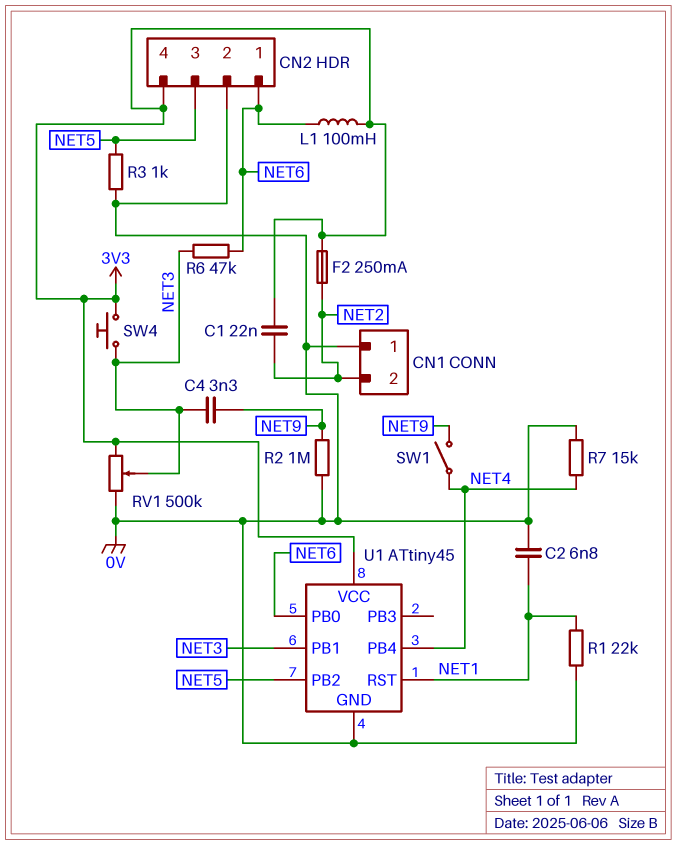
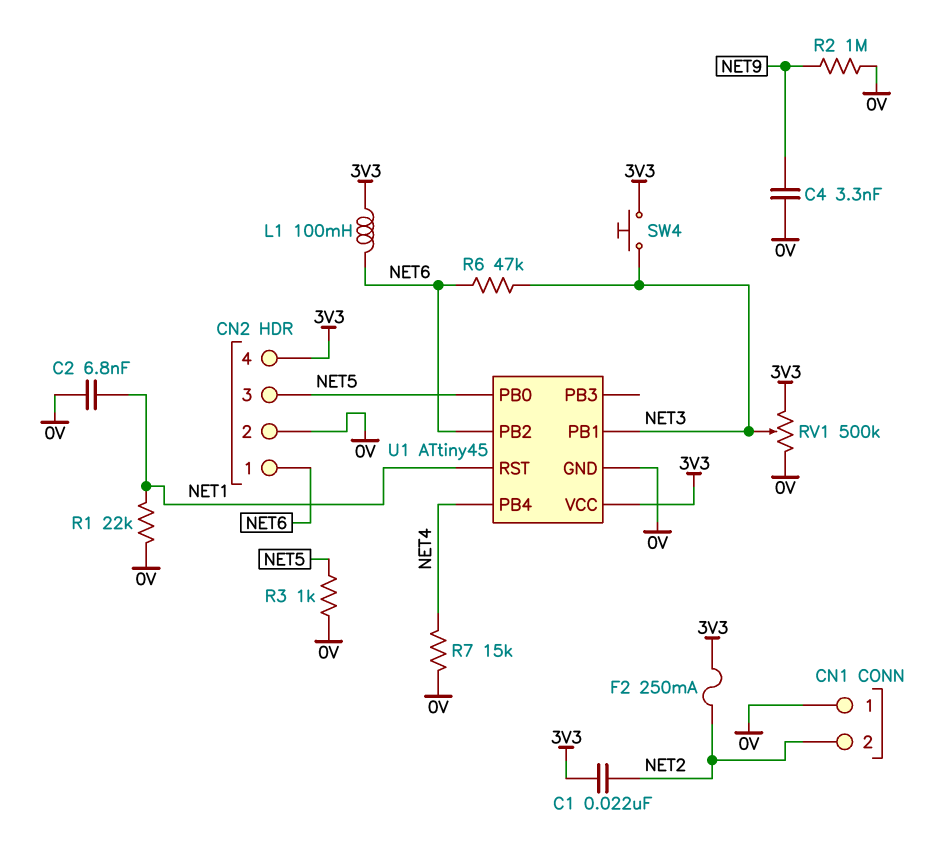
C4: 3.3nF (NET3, NET9) -> 3.3nF (0V, NET9)
SW1: switch (NET4, NET9) -> none
U1 pin PB0: NET6 -> NET5
U1 pin PB2: NET5 -> NET6

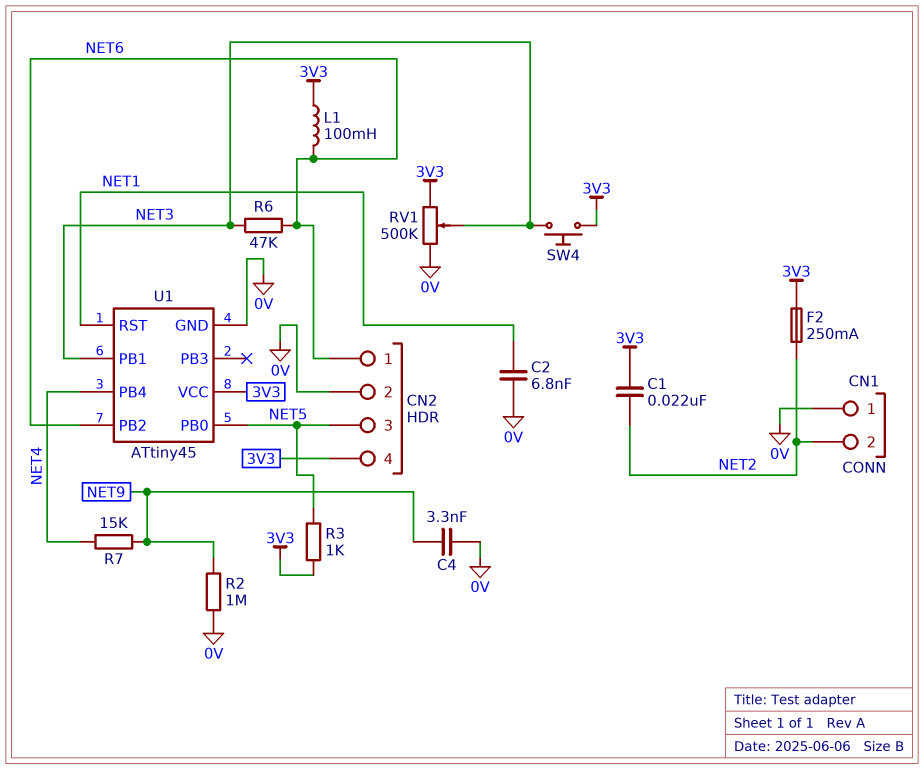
R1: 22k (0V, NET1) -> none
R3: 1k (0V, NET5) -> 1k (3V3, NET5)
R7: 15k (0V, NET4) -> 15k (NET4, NET9)

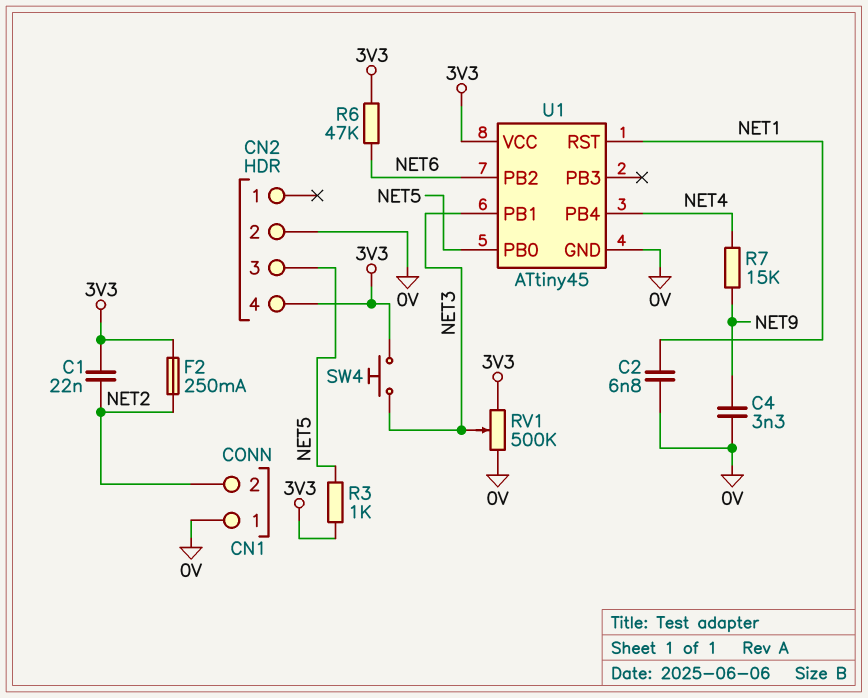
CN2 pin 1: NET6 -> none
L1: 100mH (3V3, NET6) -> none
R2: 1M (0V, NET9) -> none
R6: 47k (NET3, NET6) -> 47k (3V3, NET6)

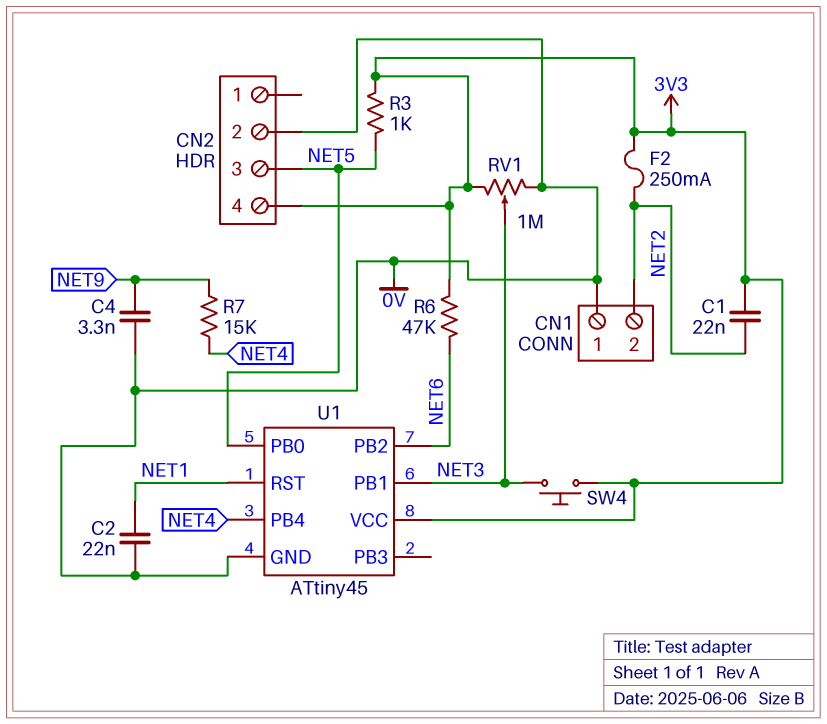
C2: 6.8nF (0V, NET1) -> 22nF (0V, NET1)
RV1: 500k (0V, 3V3, wiper NET3) -> 1M (0V, 3V3, wiper NET3)

